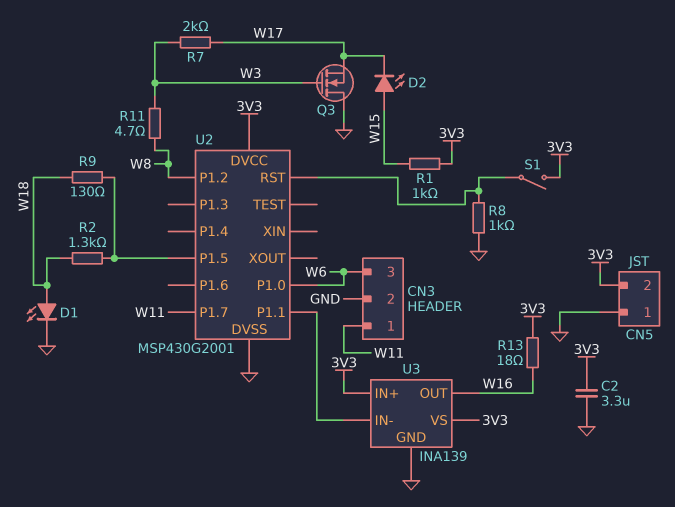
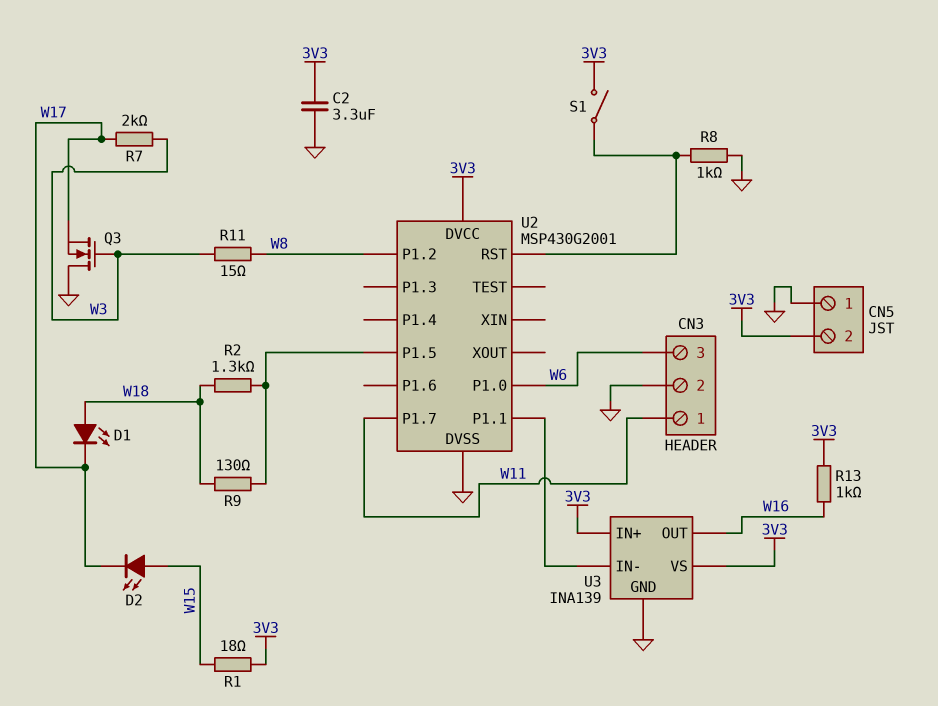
D1: LED (A W18, K GND) -> LED (A W18, K W17)
R1: 1k (3V3, W15) -> 18 (3V3, W15)
R11: 4.7 (W3, W8) -> 15 (W3, W8)
R13: 18 (3V3, W16) -> 1k (3V3, W16)

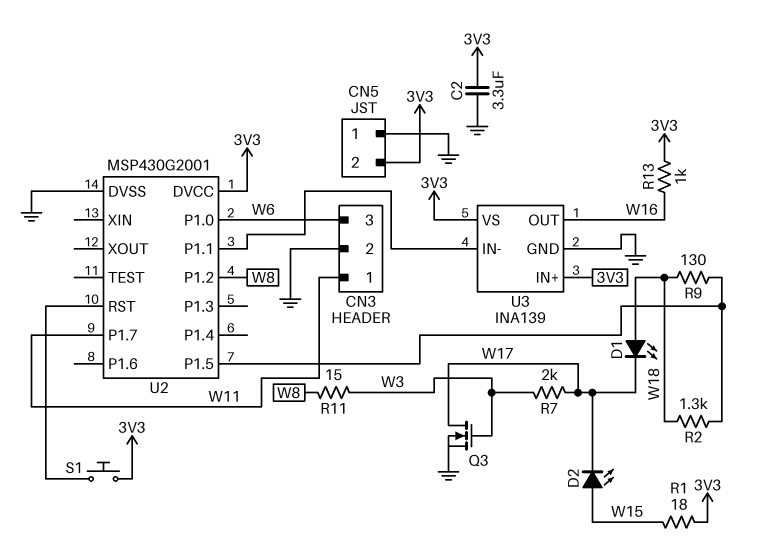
Q3: NMOS (G W3, D GND, S W17) -> NMOS (G W3, D W17, S GND)
R8: 1k (GND, U2/RST) -> none
S1: switch (3V3, U2/RST) -> button (3V3, U2/RST)

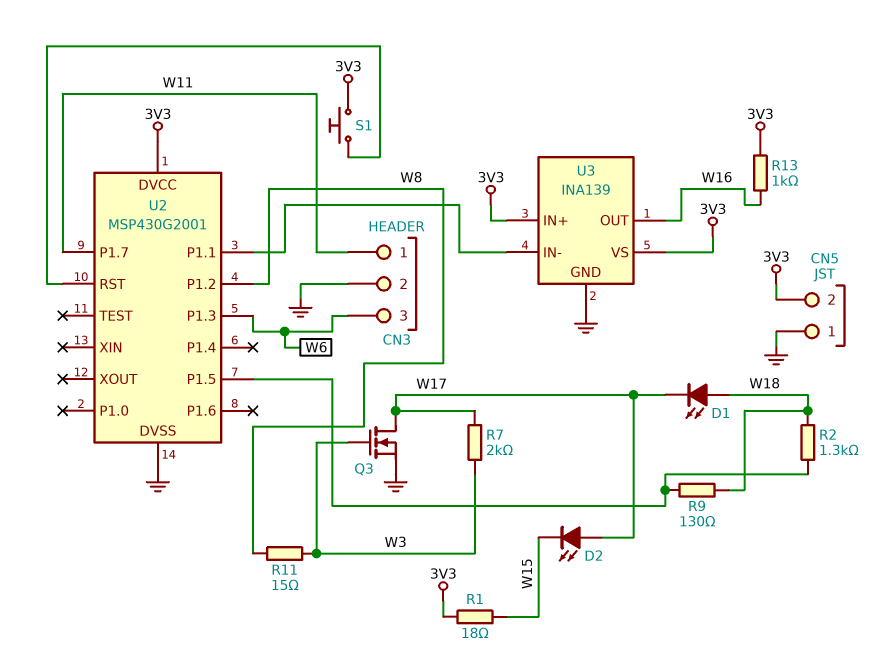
C2: 3.3uF (3V3, GND) -> none
D2: LED (A W15, K W17) -> LED (A W17, K W15)
U2 pin P1.0: W6 -> none
U2 pin P1.3: none -> W6

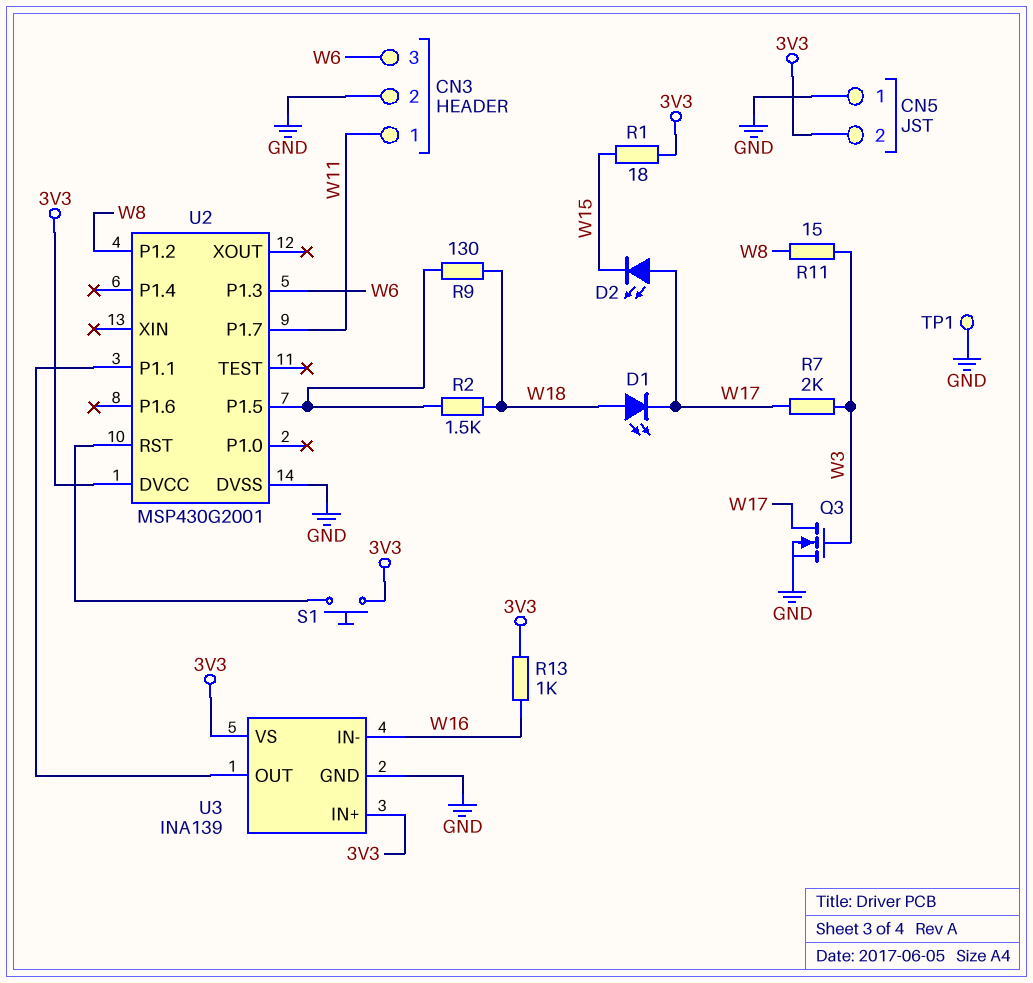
R2: 1.3k (U2/P1.5, W18) -> 1.5k (U2/P1.5, W18)
TP1: none -> test point (GND)
U3 pin IN-: U2/P1.1 -> W16
U3 pin OUT: W16 -> U2/P1.1

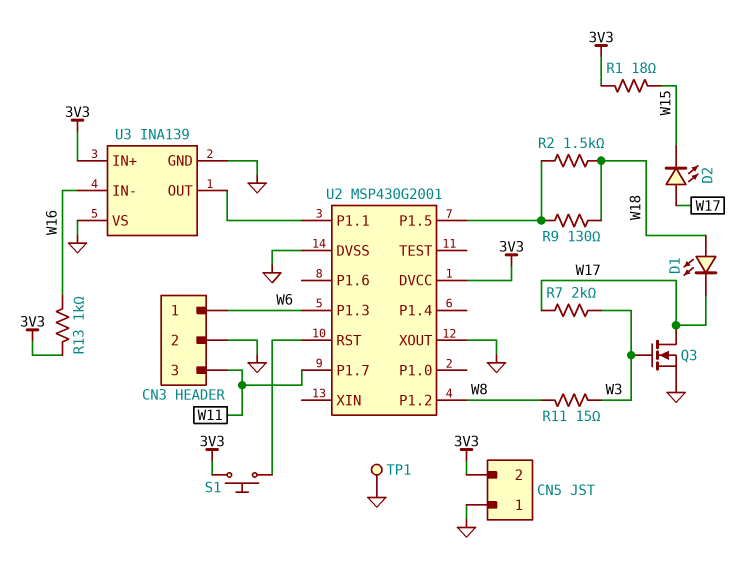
CN3 pin 1: W11 -> W6
CN3 pin 3: W6 -> W11
U2 pin XOUT: none -> GND
U3 pin VS: 3V3 -> GND

